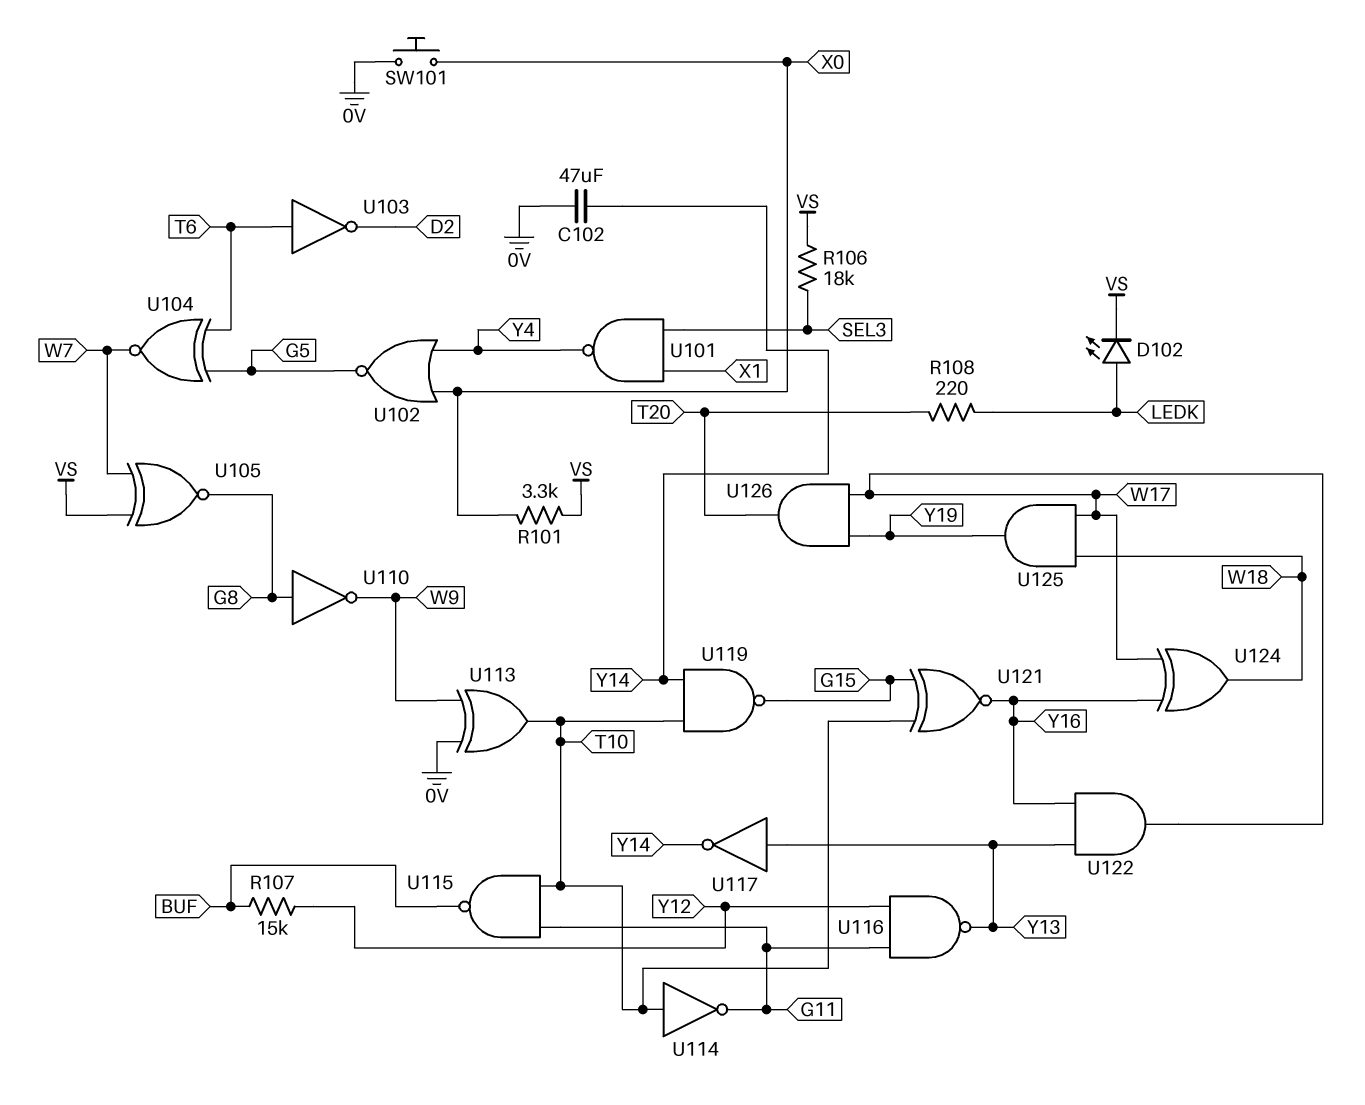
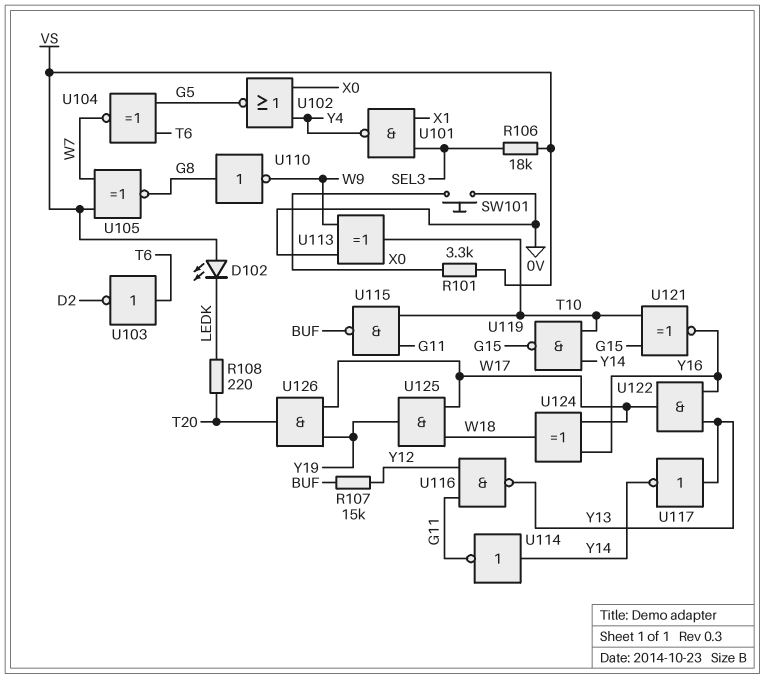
C102: 47uF (0V, Y14) -> none
D102: LED (A LEDK, K VS) -> LED (A VS, K LEDK)
U114: NOT (in T10, out G11) -> NOT (in Y14, out G11)

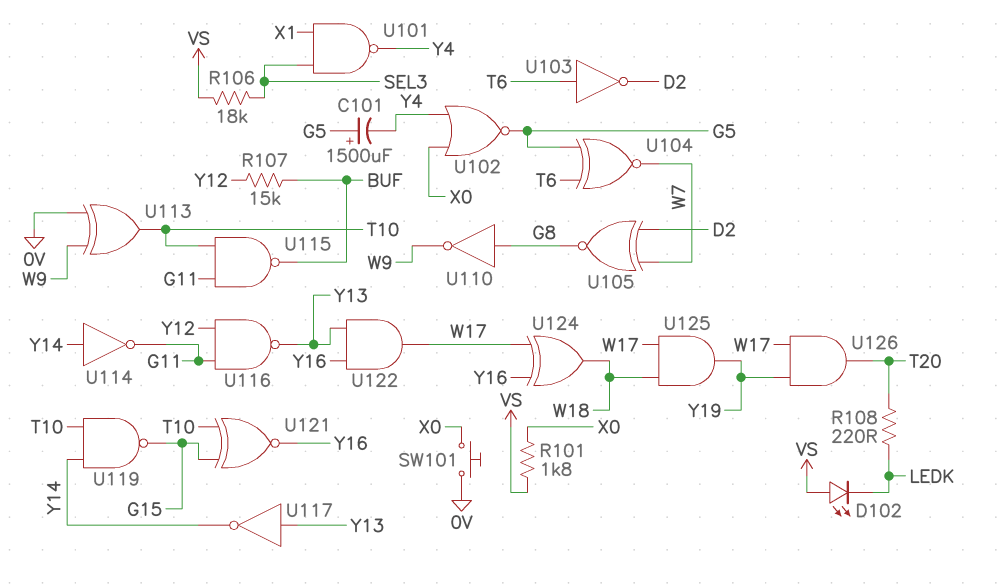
C101: none -> 1500uF (plus G5, minus Y4)
R101: 3.3k (VS, X0) -> 1.8k (VS, X0)
U105: XNOR (in VS, in W7, out G8) -> XNOR (in D2, in W7, out G8)

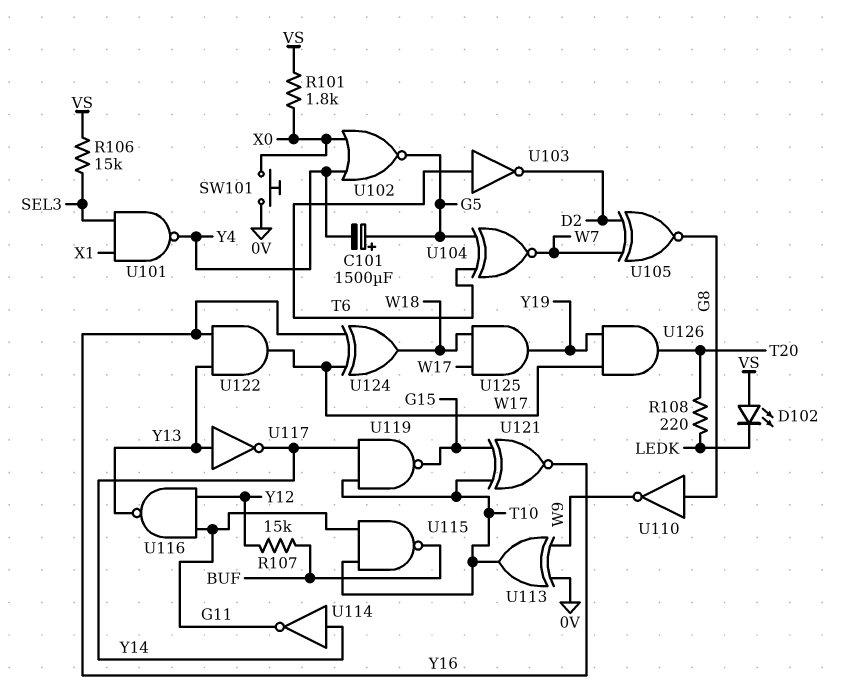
R106: 18k (SEL3, VS) -> 15k (SEL3, VS)

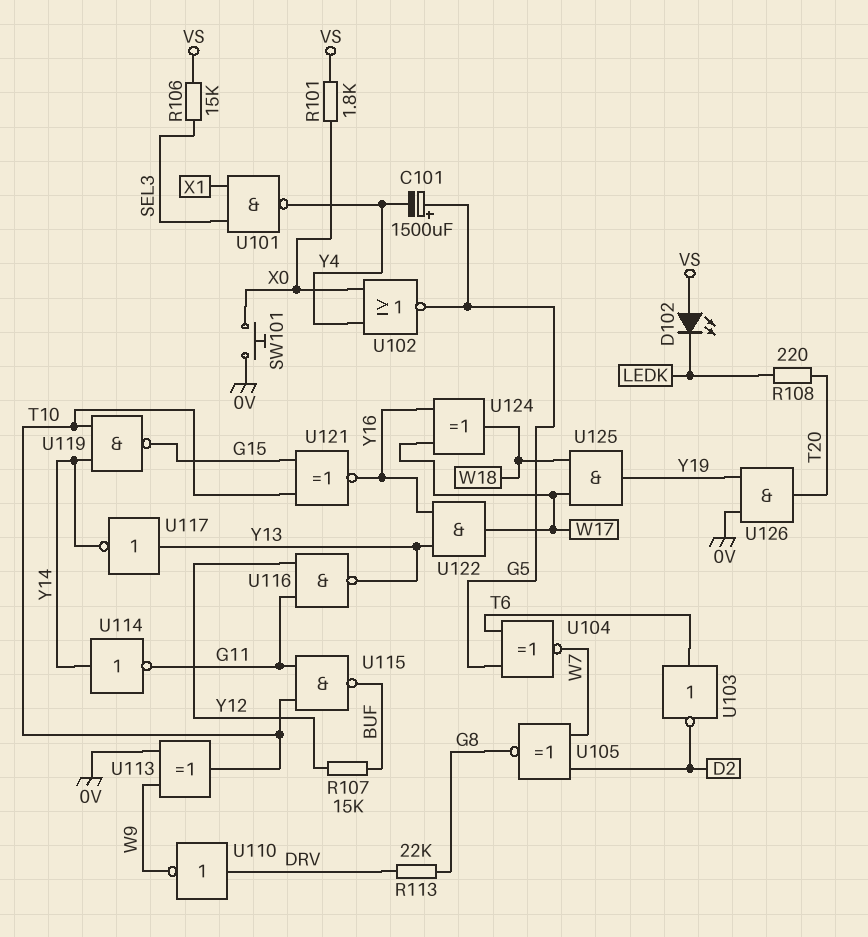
R113: none -> 22k (DRV, G8)
U110: NOT (in G8, out W9) -> NOT (in DRV, out W9)
U126: AND (in W17, in Y19, out T20) -> AND (in 0V, in Y19, out T20)

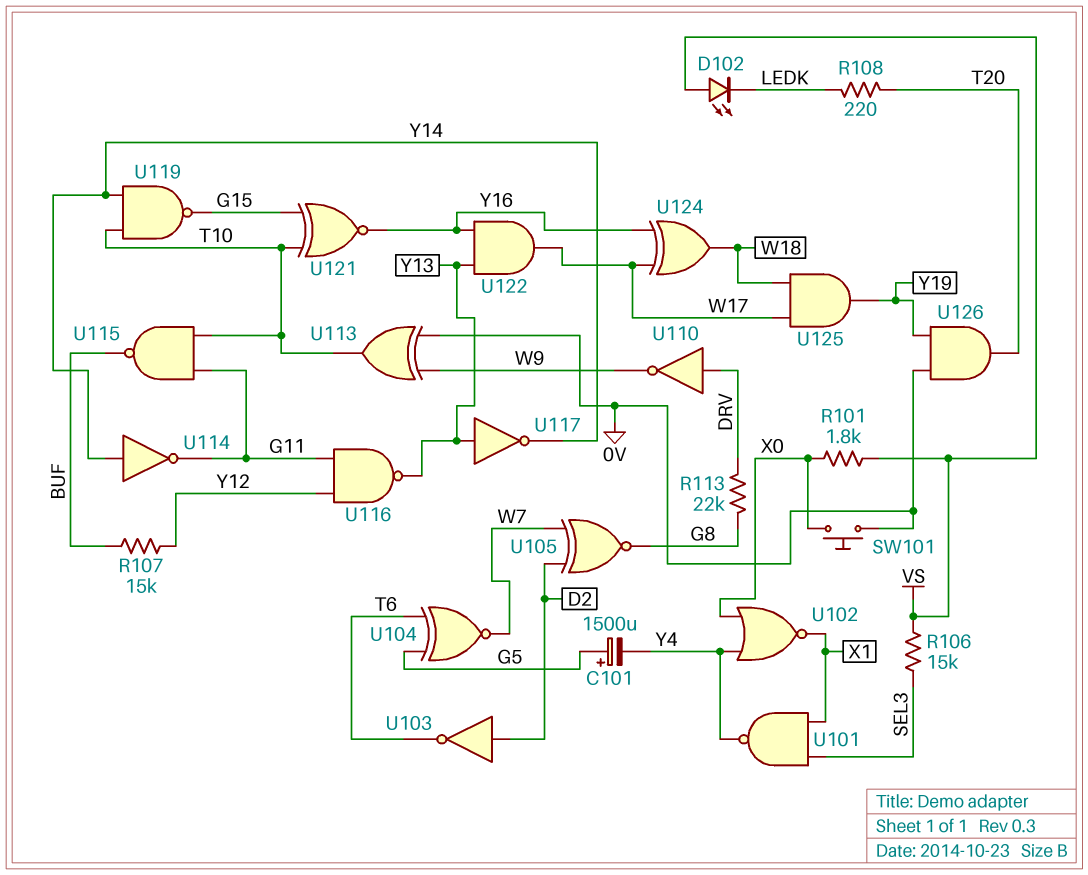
U102: NOR (in X0, in Y4, out G5) -> NOR (in X0, in Y4, out X1)
U103: NOT (in T6, out D2) -> NOT (in D2, out T6)

